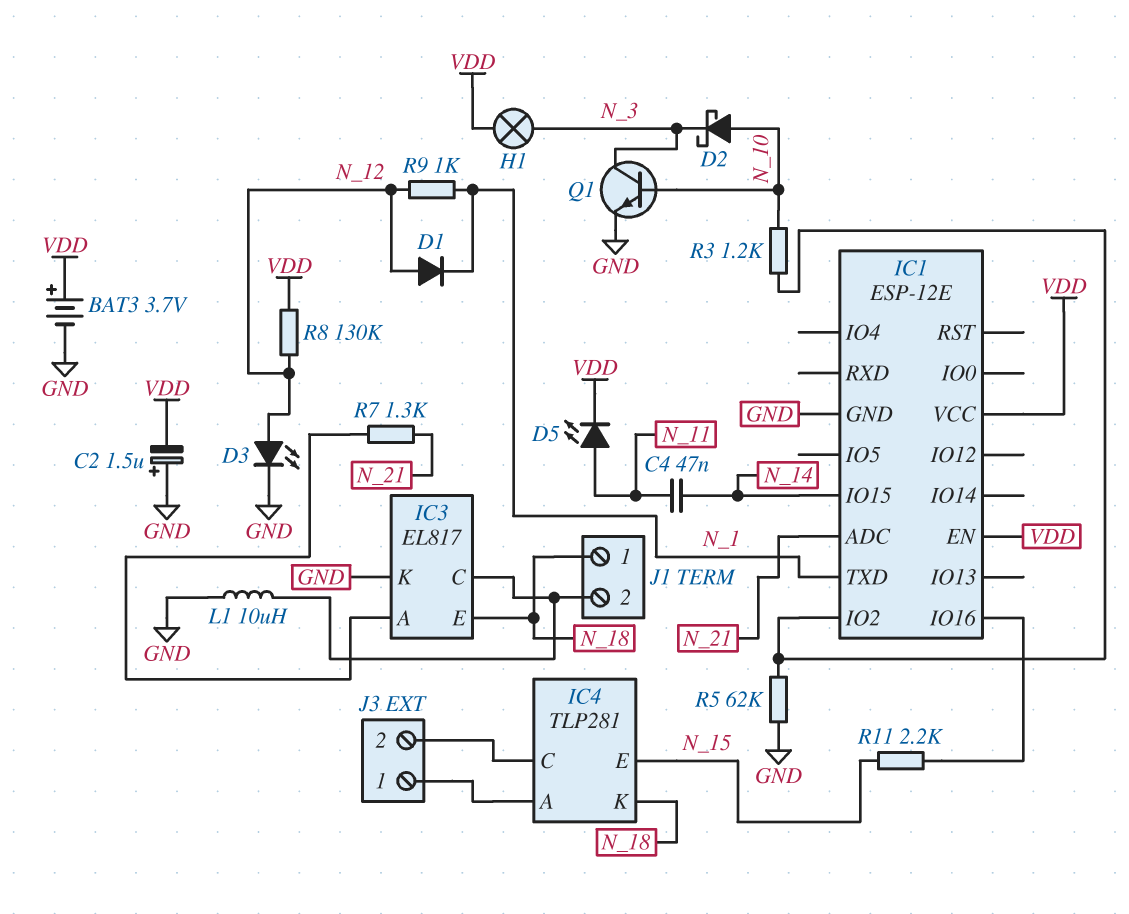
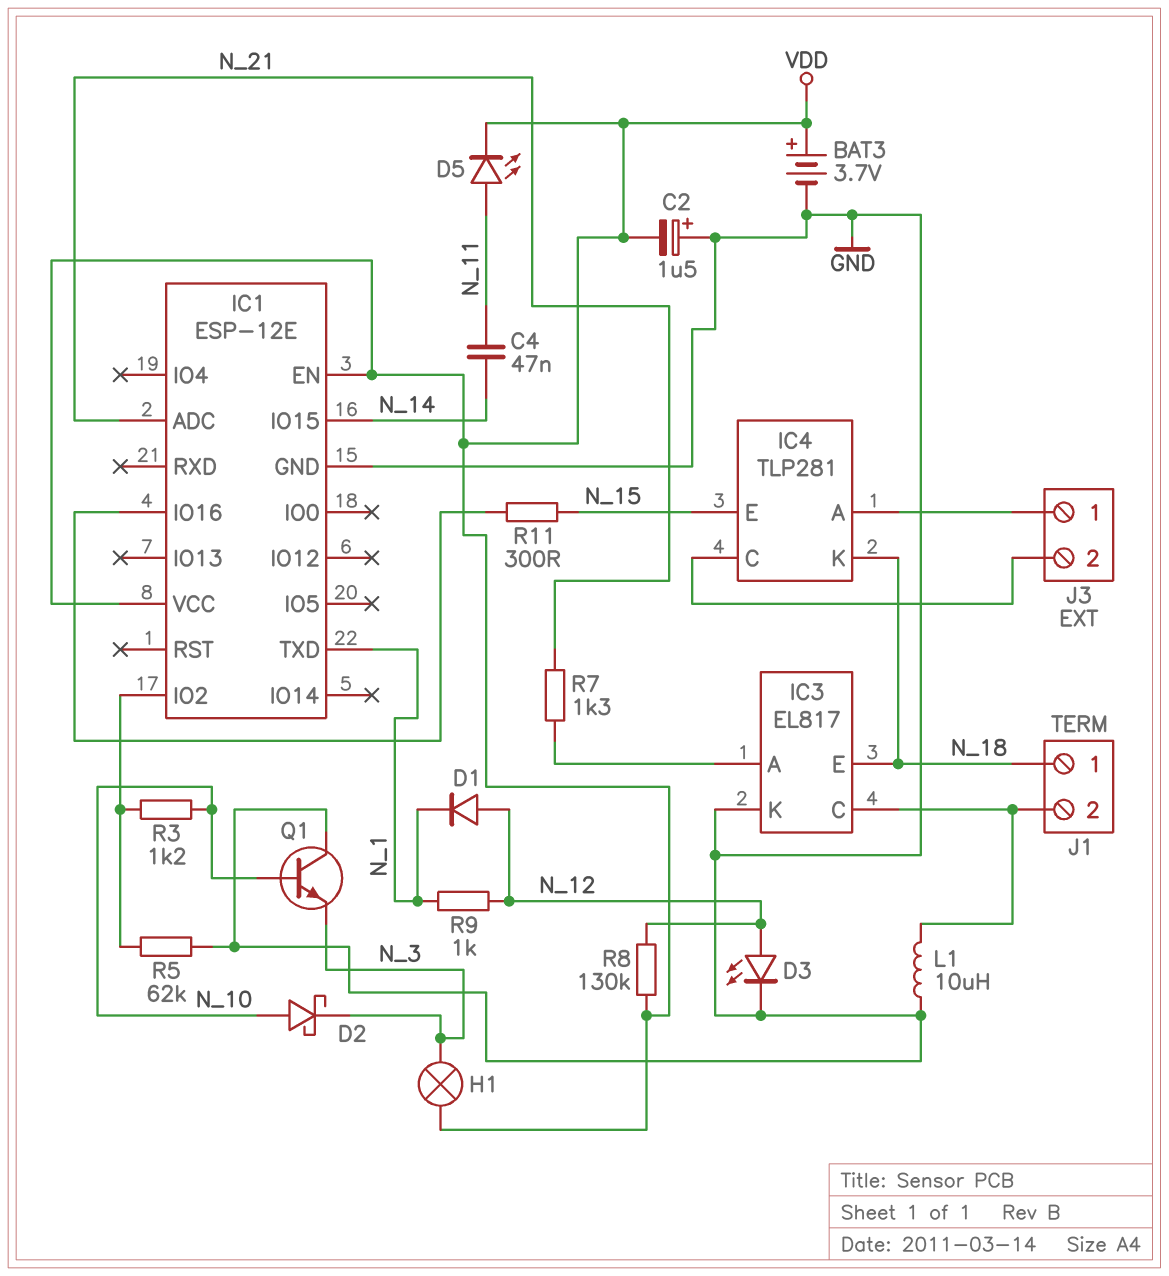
Q1: NPN (B N_10, C N_3, E GND) -> NPN (B N_10, C GND, E N_3)
R11: 2.2k (IC1/IO16, N_15) -> 300 (IC1/IO16, N_15)

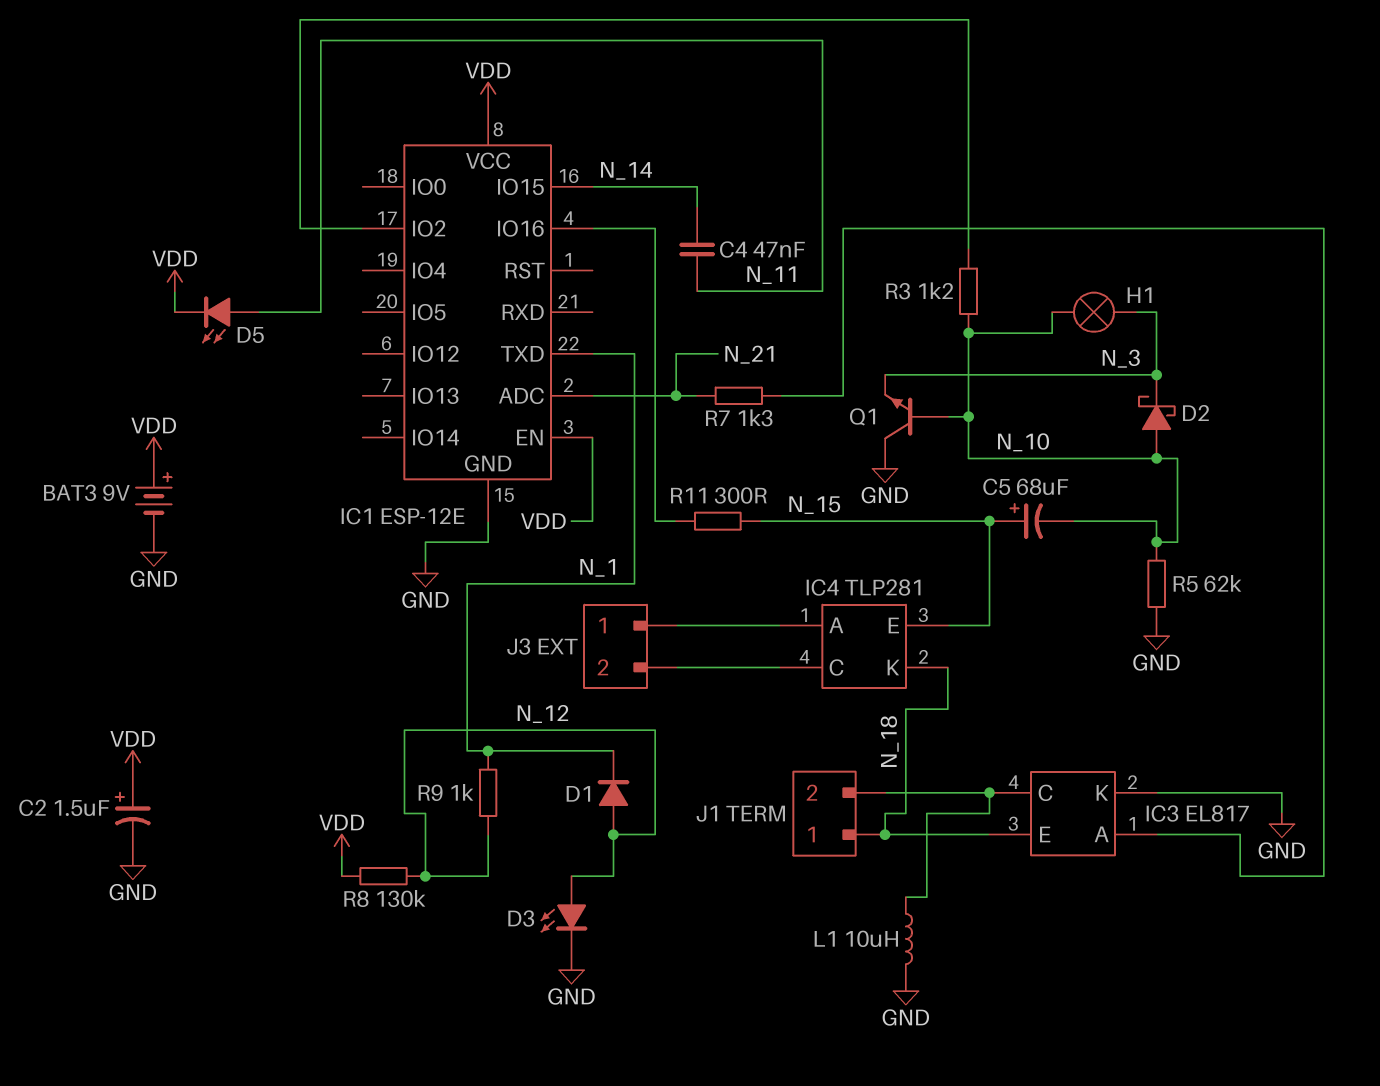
BAT3: 3.7V (plus VDD, minus GND) -> 9V (plus VDD, minus GND)
C2: 1.5uF (plus GND, minus VDD) -> 1.5uF (plus VDD, minus GND)
C5: none -> 68uF (plus N_15, minus N_10)
H1: lamp (N_3, VDD) -> lamp (N_3, N_10)
R5: 62k (GND, IC1/IO2) -> 62k (GND, N_10)

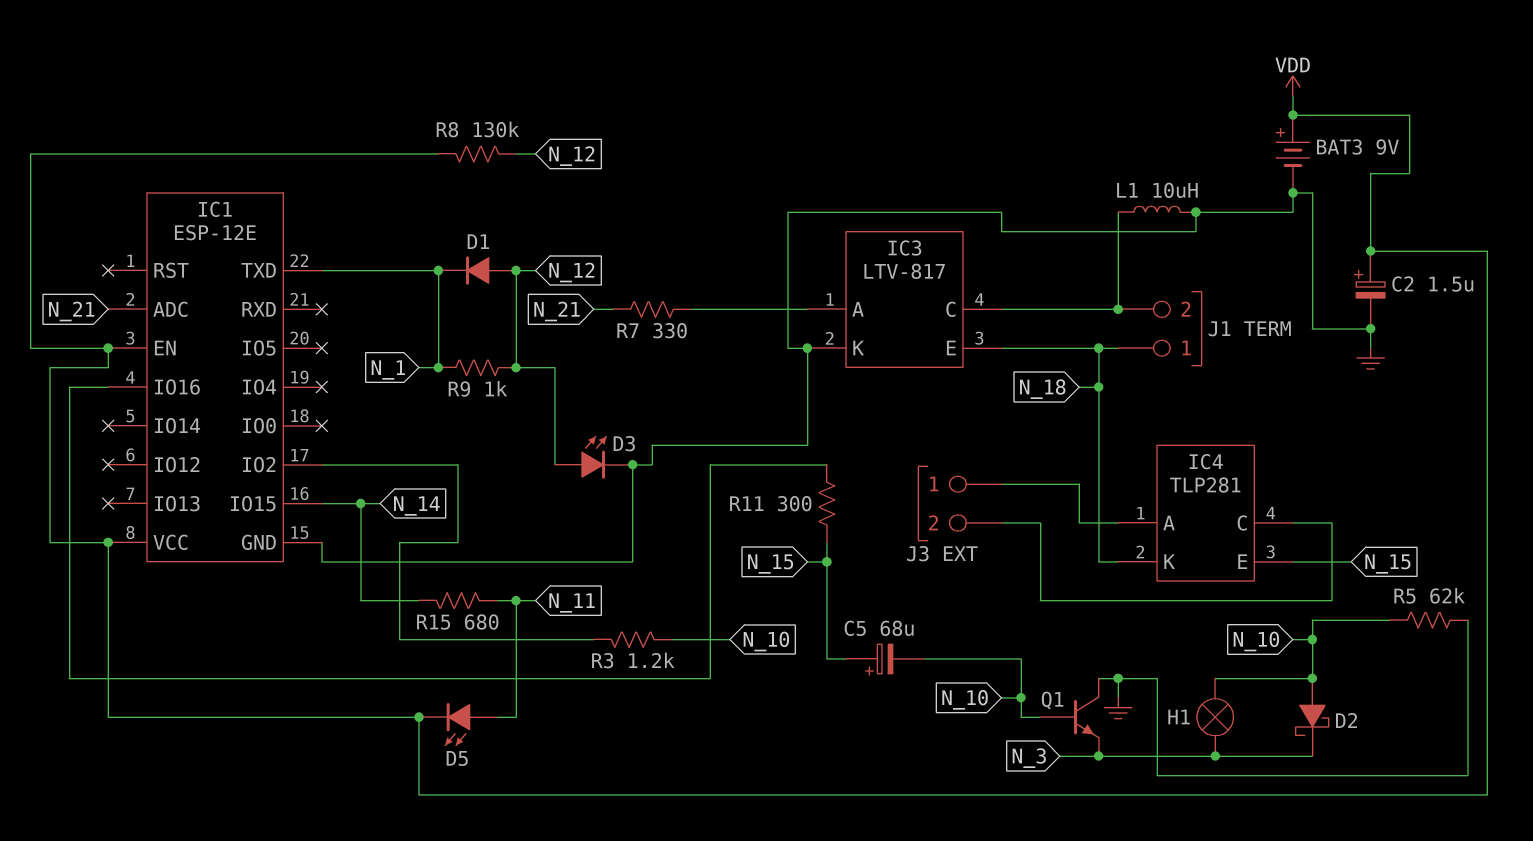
C4: 47nF (N_11, N_14) -> none
IC3: EL817 -> LTV-817
R7: 1.3k (IC3/A, N_21) -> 330 (IC3/A, N_21)
R15: none -> 680 (N_11, N_14)

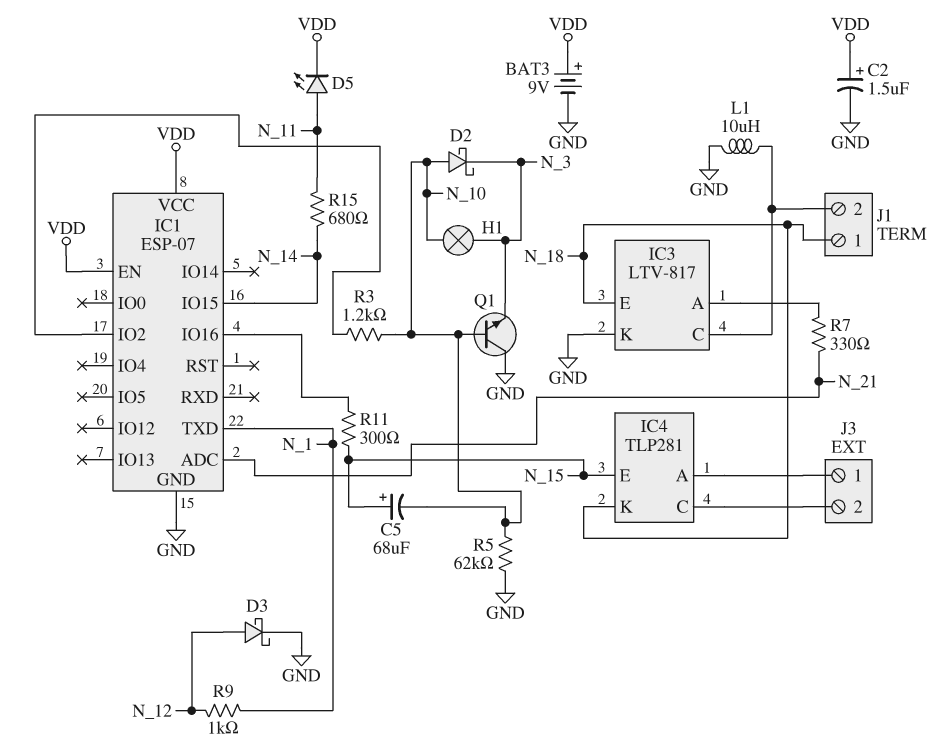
D1: diode (A N_12, K N_1) -> none
D3: LED (A N_12, K GND) -> schottky (A N_12, K GND)
IC1: ESP-12E -> ESP-07
R8: 130k (N_12, VDD) -> none

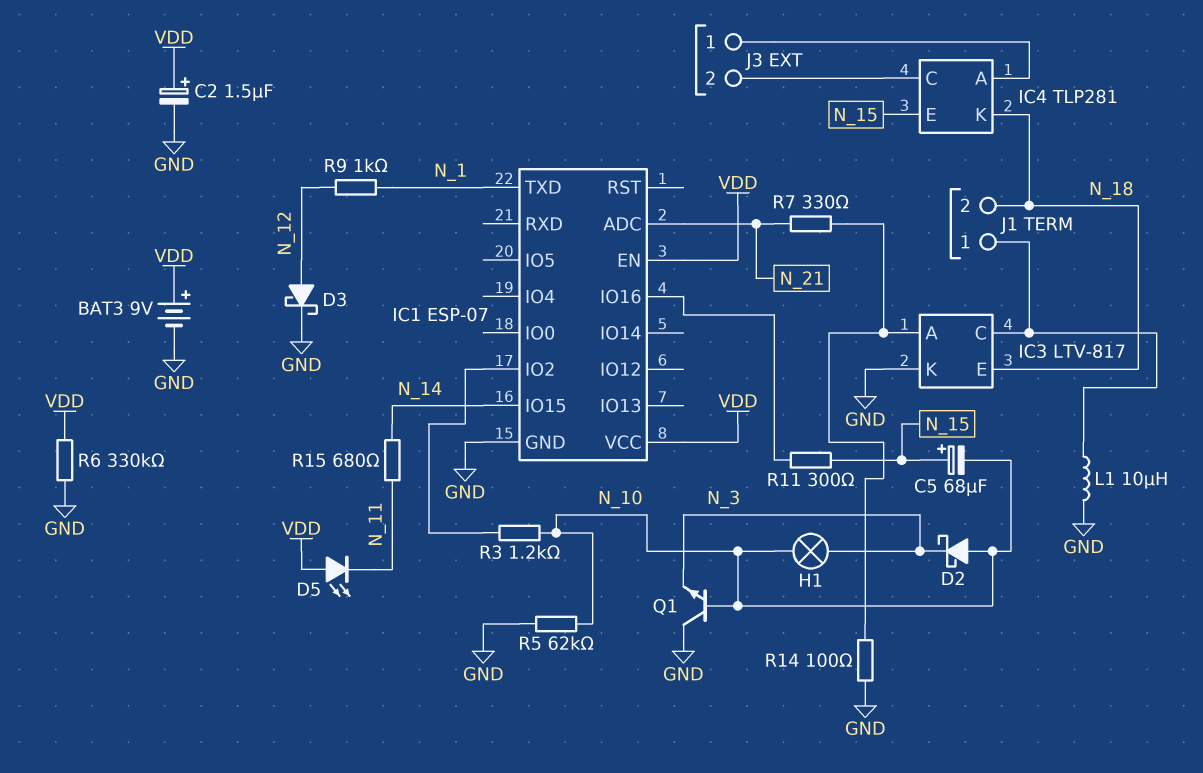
D5: LED (A N_11, K VDD) -> LED (A VDD, K N_11)
J1 pin 1: N_18 -> IC3/C
J1 pin 2: IC3/C -> N_18
R6: none -> 330k (GND, VDD)
R14: none -> 100 (GND, IC3/A)

